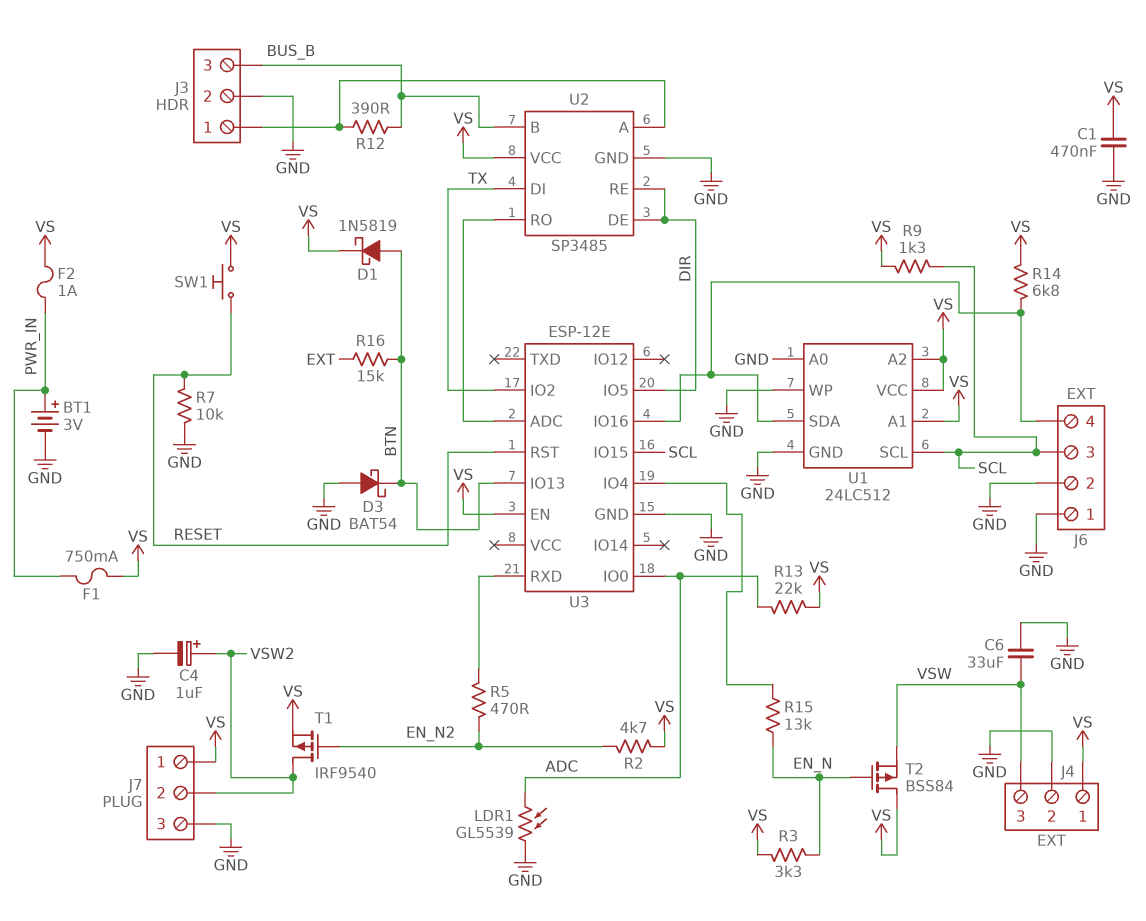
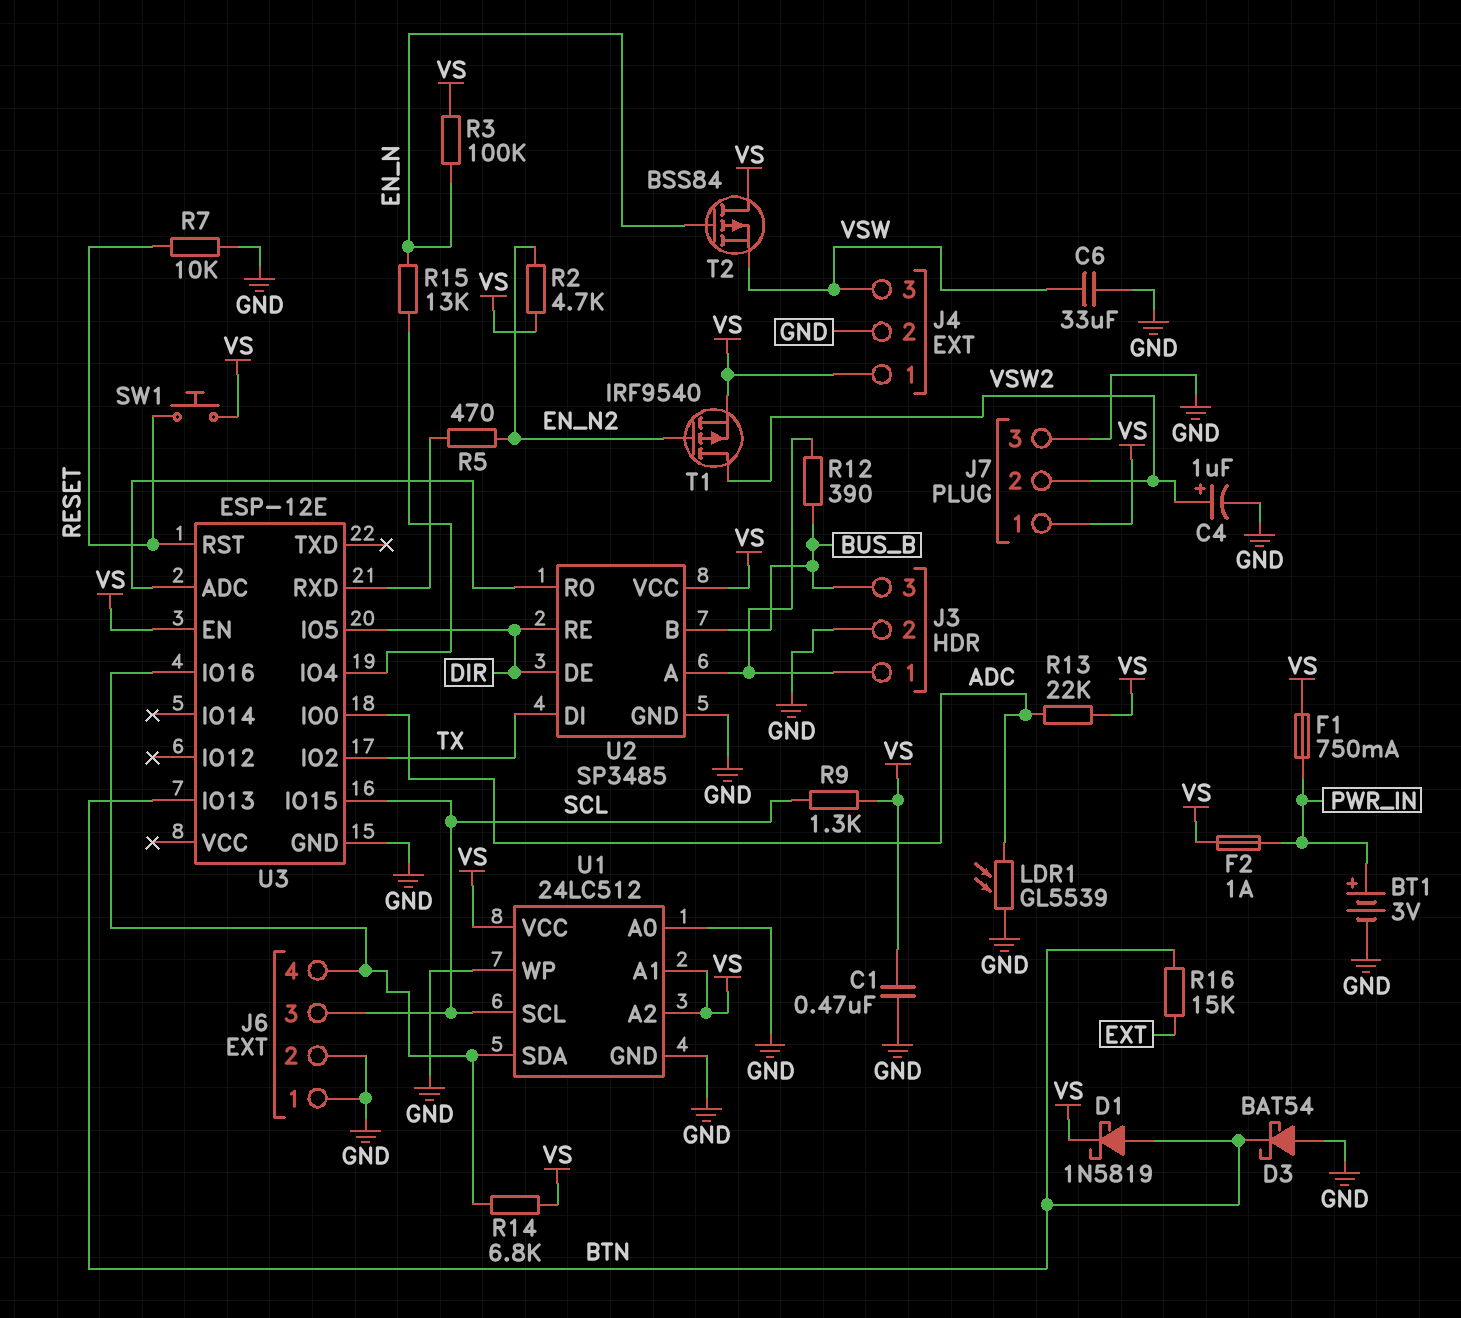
R3: 3.3k (EN_N, VS) -> 100k (EN_N, VS)

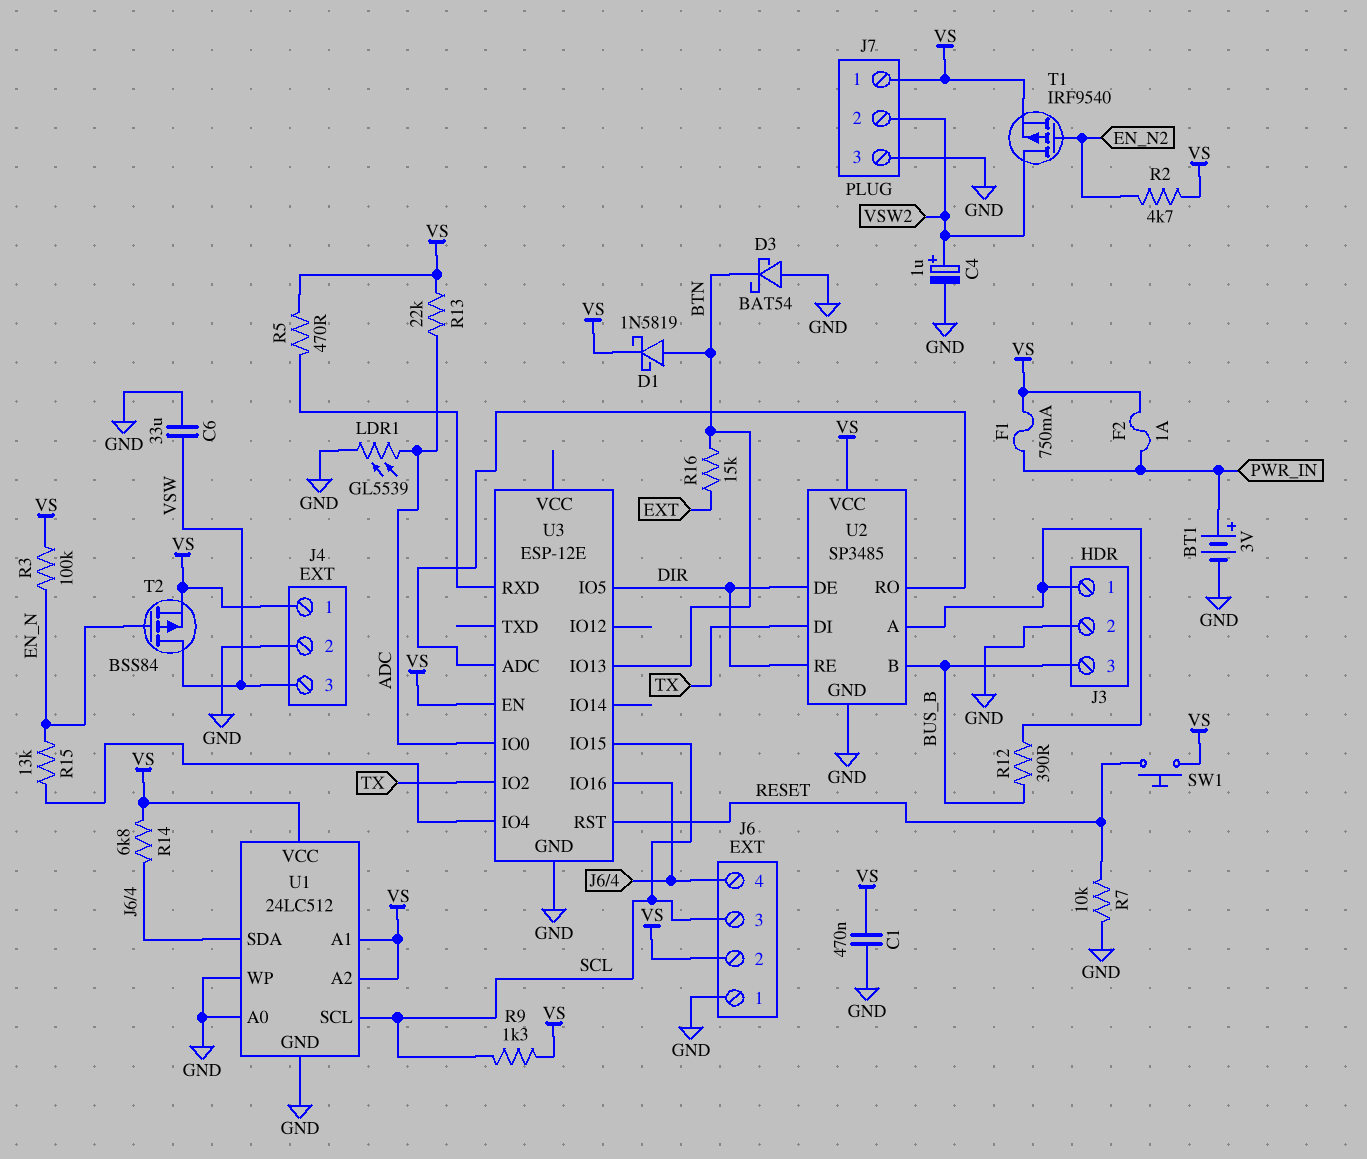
J6 pin 2: GND -> VS
R5: 470 (EN_N2, U3/RXD) -> 470 (U3/RXD, VS)
T2: PMOS BSS84 (G EN_N, D VS, S VSW) -> PMOS BSS84 (G EN_N, D VSW, S VS)

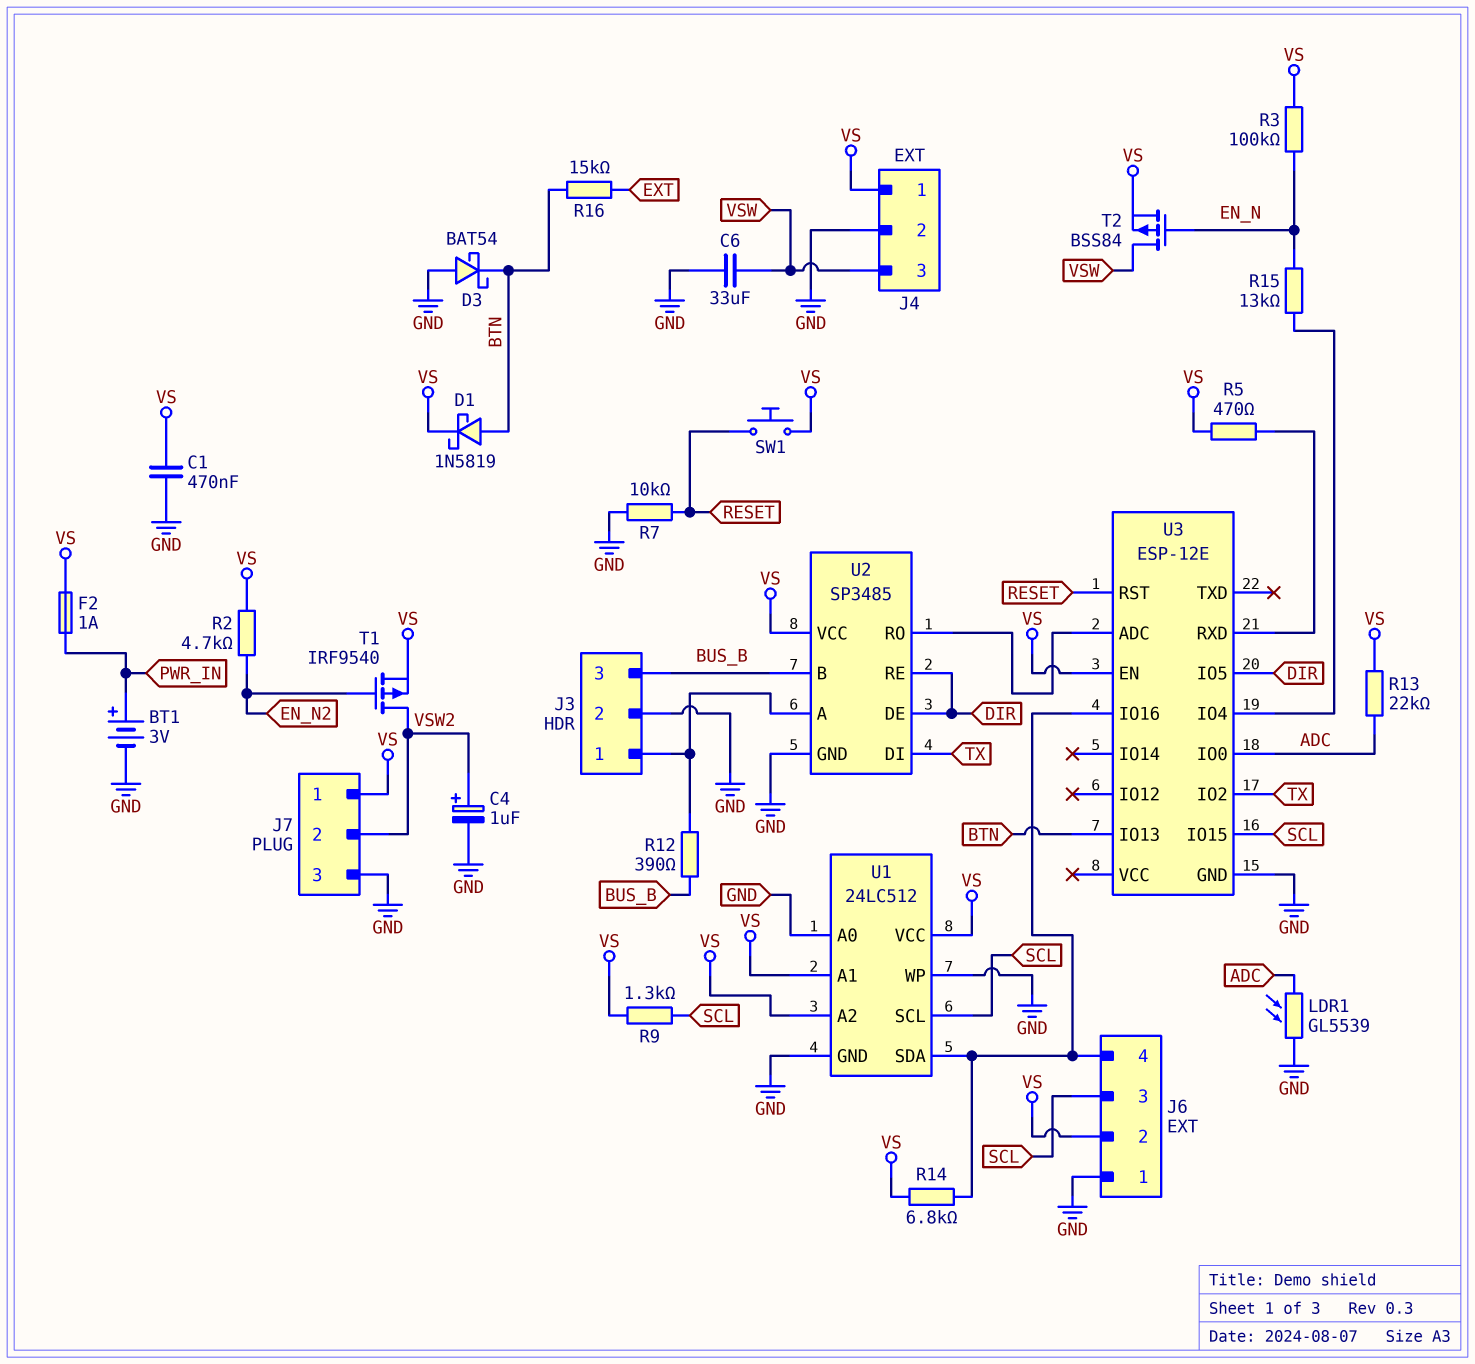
F1: 750mA (PWR_IN, VS) -> none

